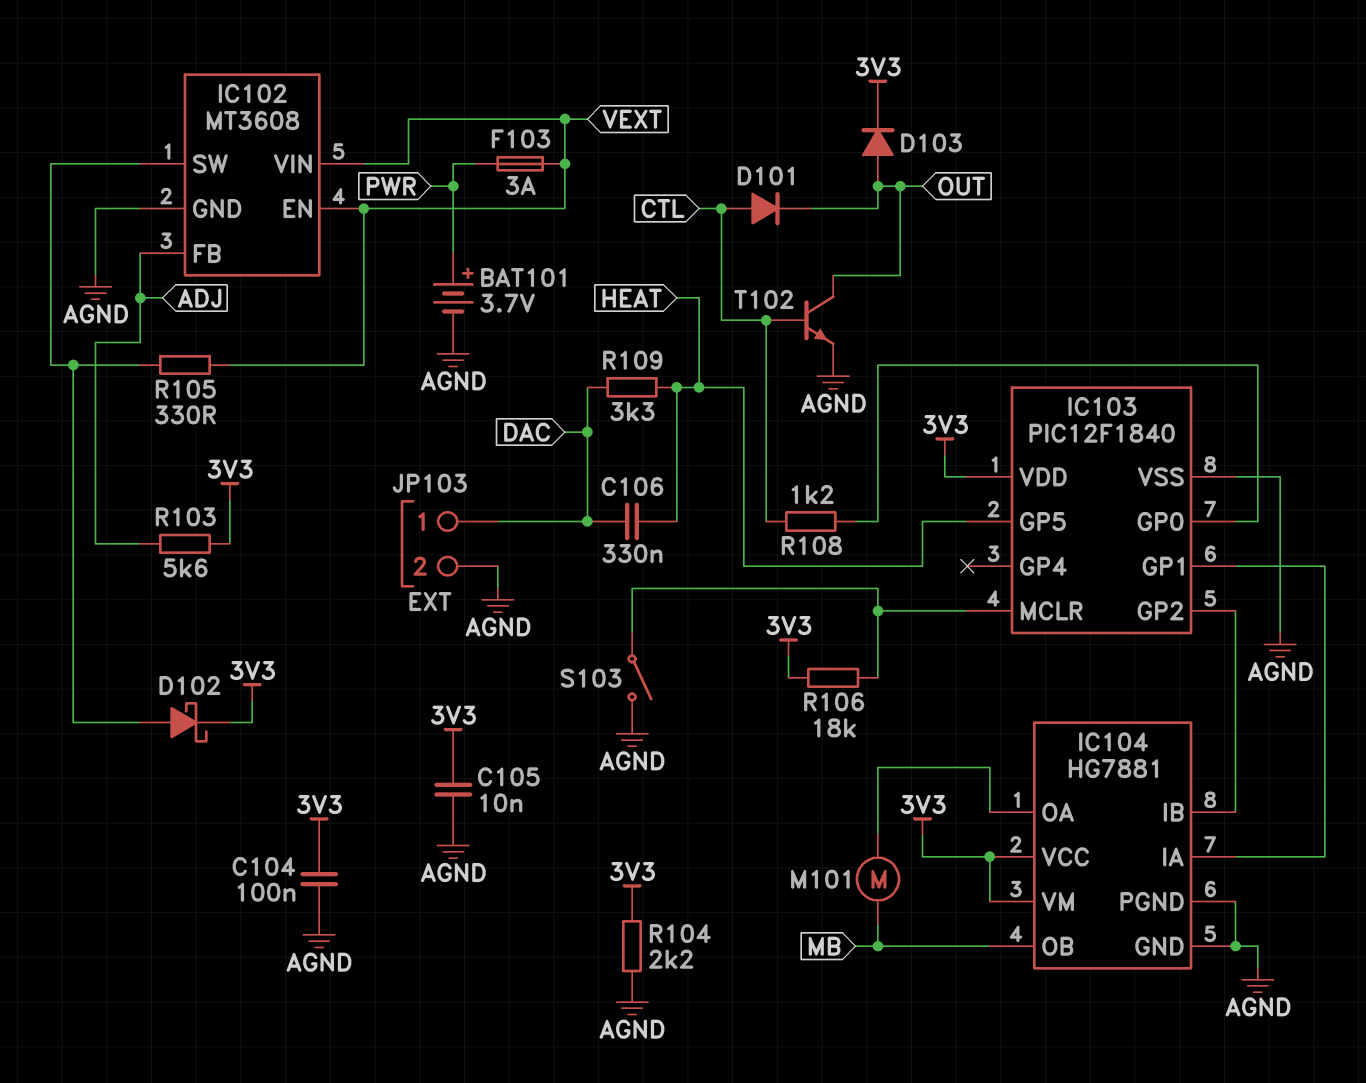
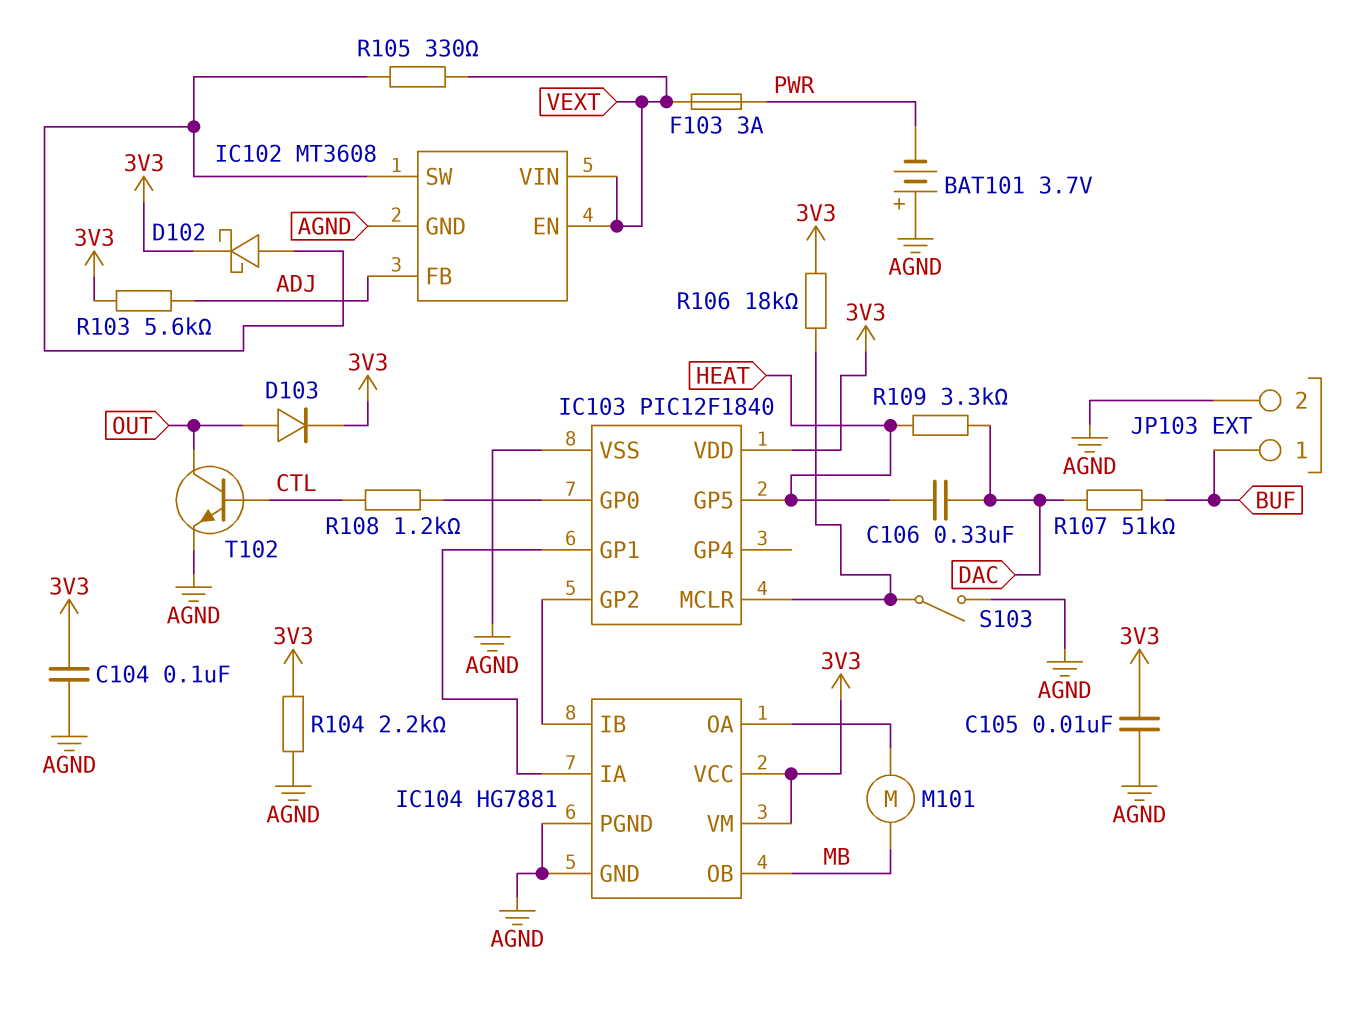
BAT101: 3.7V (plus PWR, minus AGND) -> 3.7V (plus AGND, minus PWR)
D101: diode (A CTL, K OUT) -> none
JP103 pin 1: DAC -> BUF
R107: none -> 51k (BUF, DAC)

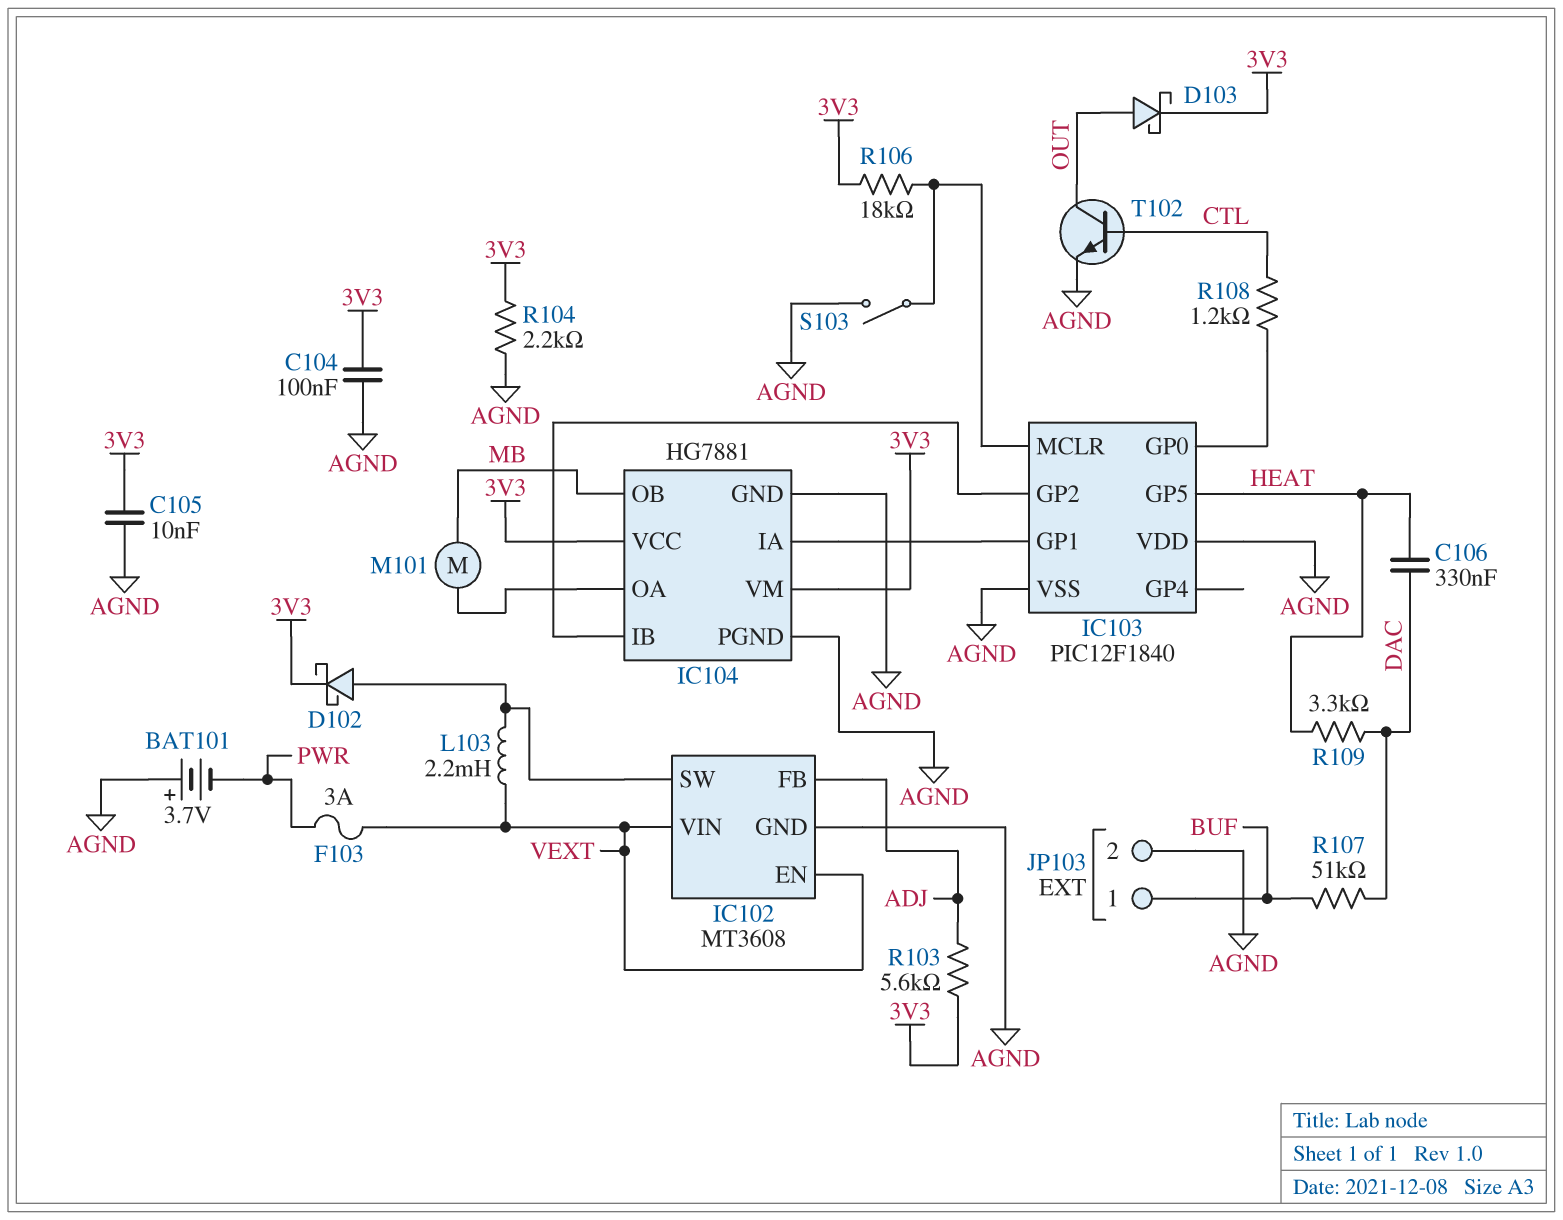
D103: diode (A OUT, K 3V3) -> schottky (A OUT, K 3V3)
IC103 pin VDD: 3V3 -> AGND
L103: none -> 2.2mH (IC102/SW, VEXT)
R105: 330 (IC102/SW, VEXT) -> none

